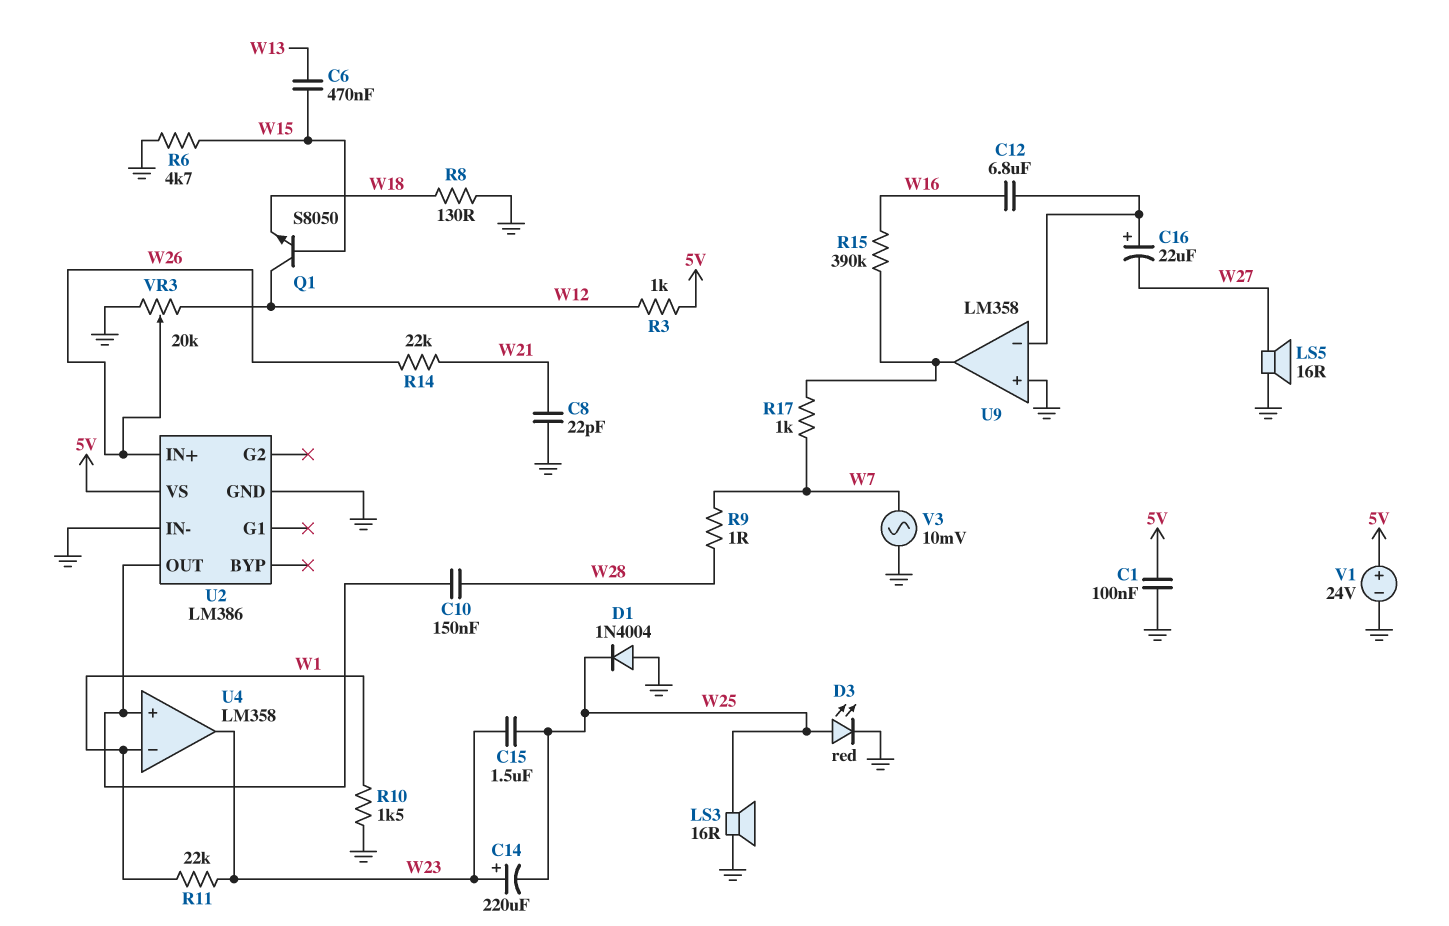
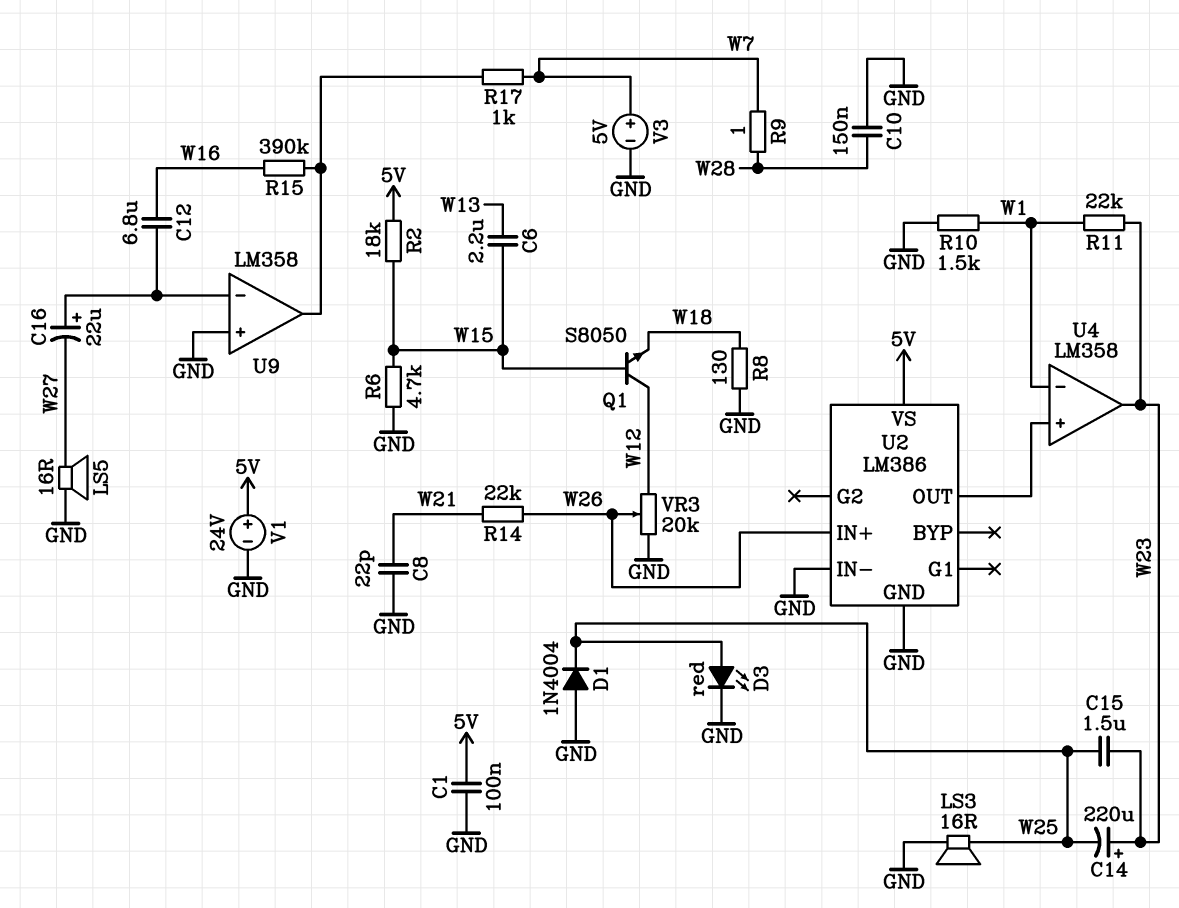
C6: 470nF (W13, W15) -> 2.2uF (W13, W15)
C10: 150nF (U2/OUT, W28) -> 150nF (GND, W28)
R2: none -> 18k (5V, W15)
R3: 1k (5V, W12) -> none
V3: AC 10mV (GND, W7) -> 5V (plus W7, minus GND)

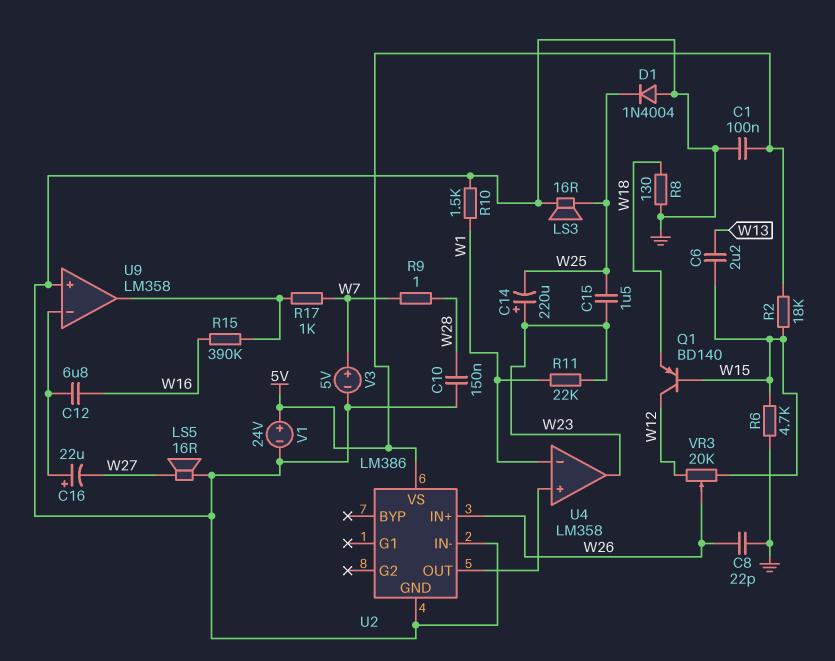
C8: 22pF (GND, W21) -> 22pF (GND, W26)
D3: LED red (A W25, K GND) -> none
Q1: NPN S8050 (B W15, C W12, E W18) -> PNP BD140 (B W15, C W12, E W18)
R14: 22k (W21, W26) -> none
VR3: 20k (GND, W12, wiper W26) -> 20k (W12, W15, wiper W26)

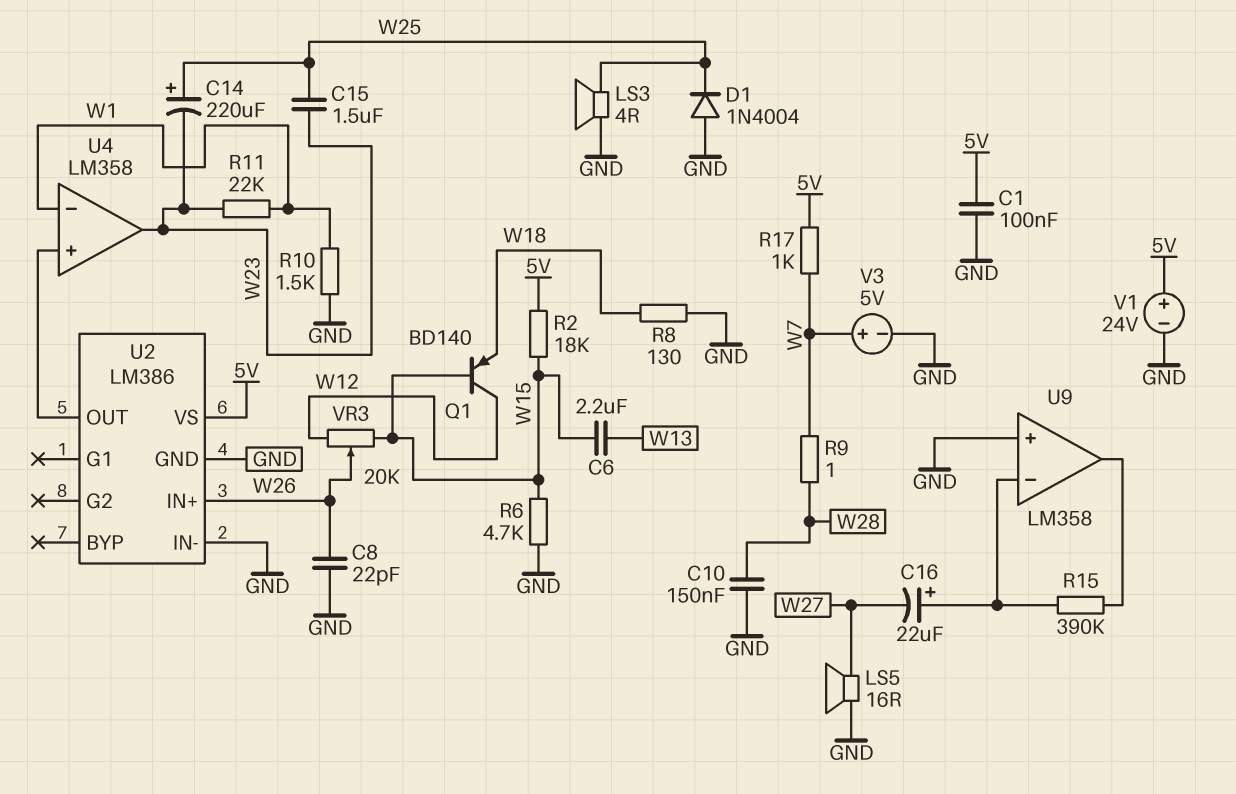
C12: 6.8uF (U9/in-, W16) -> none
C14: 220uF (plus W23, minus W25) -> 220uF (plus W25, minus W23)
LS3: speaker 16R (GND, W25) -> speaker 4R (GND, W25)
R15: 390k (U9/out, W16) -> 390k (U9/in-, U9/out)
R17: 1k (U9/out, W7) -> 1k (5V, W7)

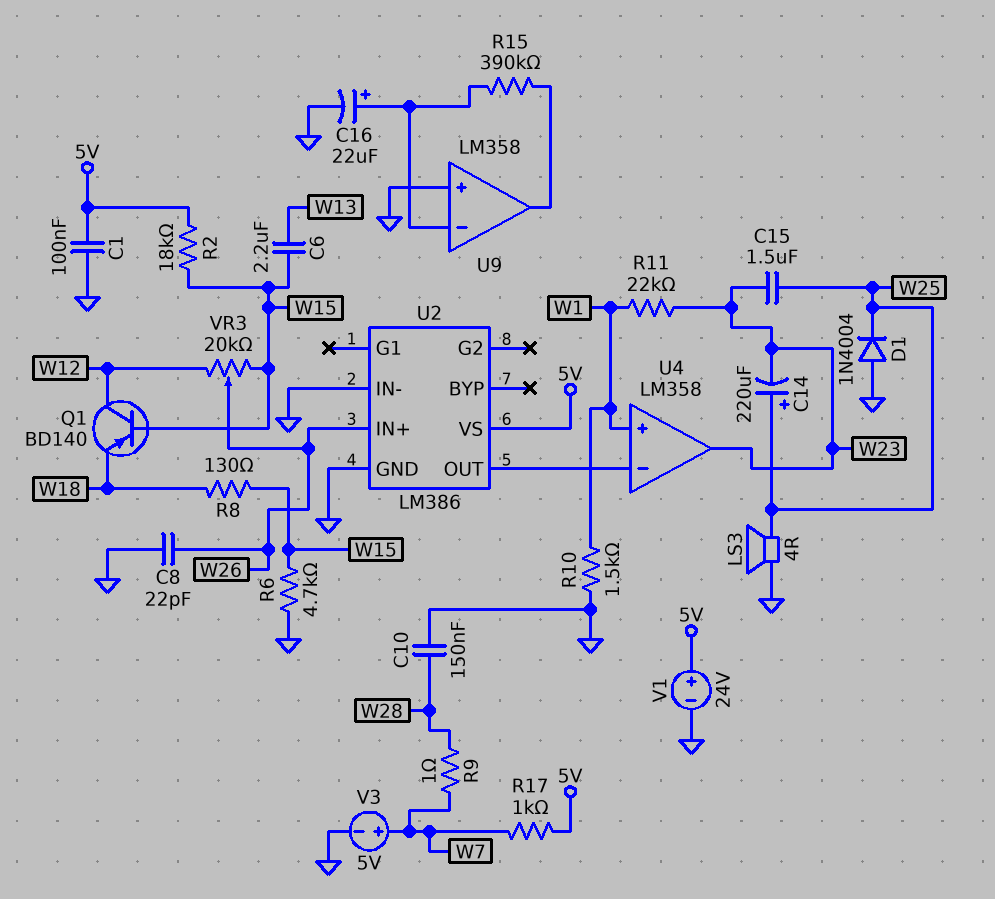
C16: 22uF (plus U9/in-, minus W27) -> 22uF (plus U9/in-, minus GND)
LS5: speaker 16R (GND, W27) -> none
R8: 130 (GND, W18) -> 130 (W15, W18)
U4 pin in+: U2/OUT -> W1
U4 pin in-: W1 -> U2/OUT

